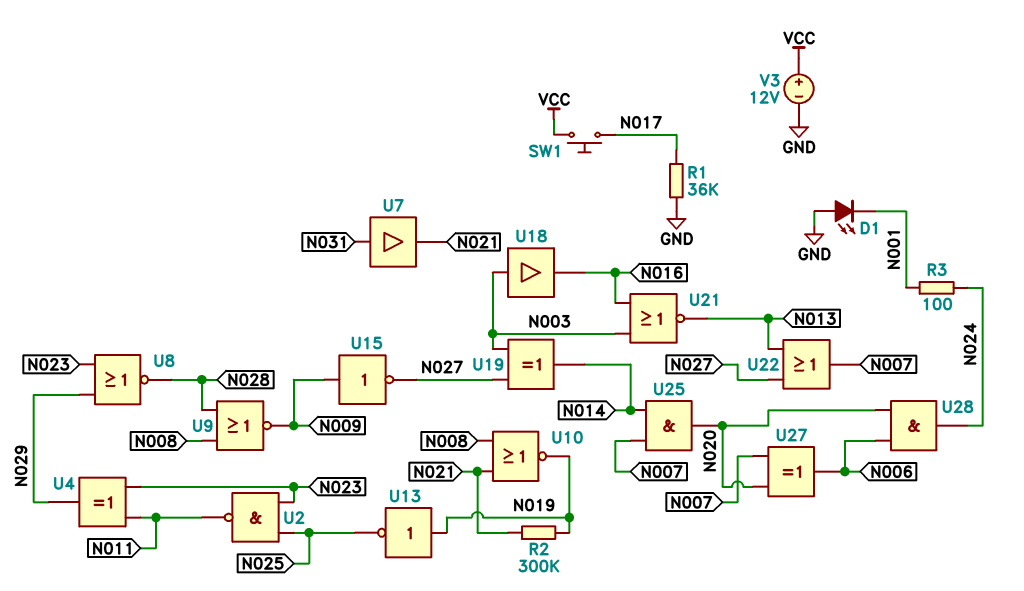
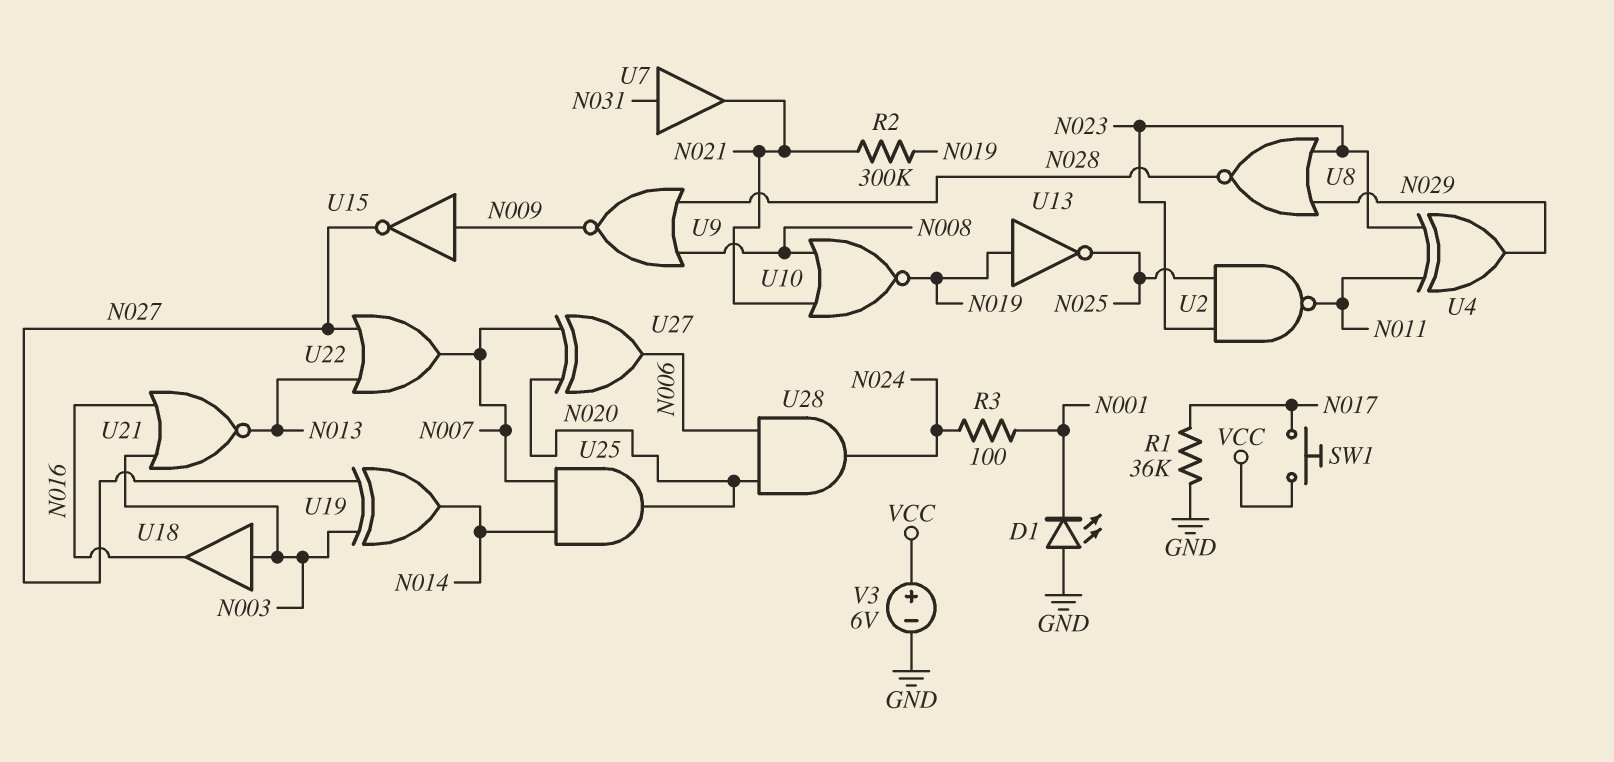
V3: 12V (plus VCC, minus GND) -> 6V (plus VCC, minus GND)

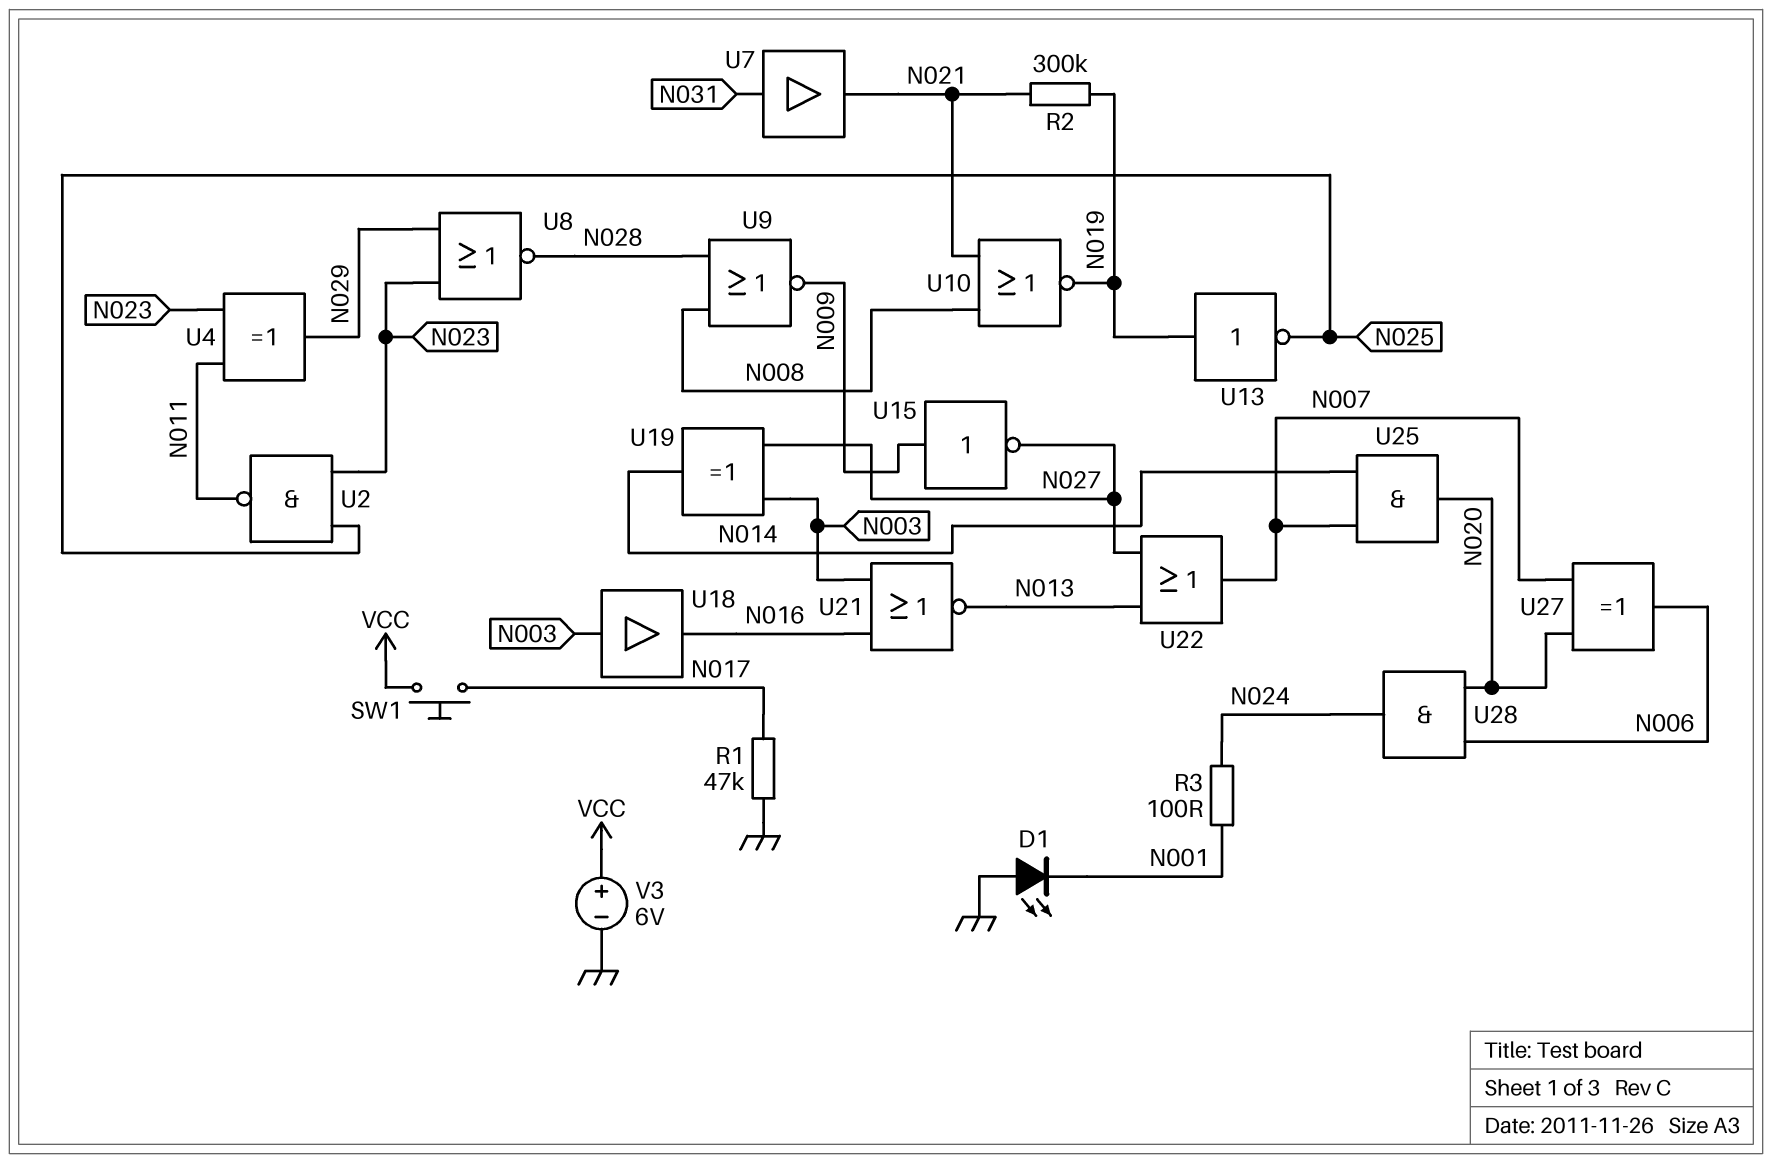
R1: 36k (GND, N017) -> 47k (GND, N017)

